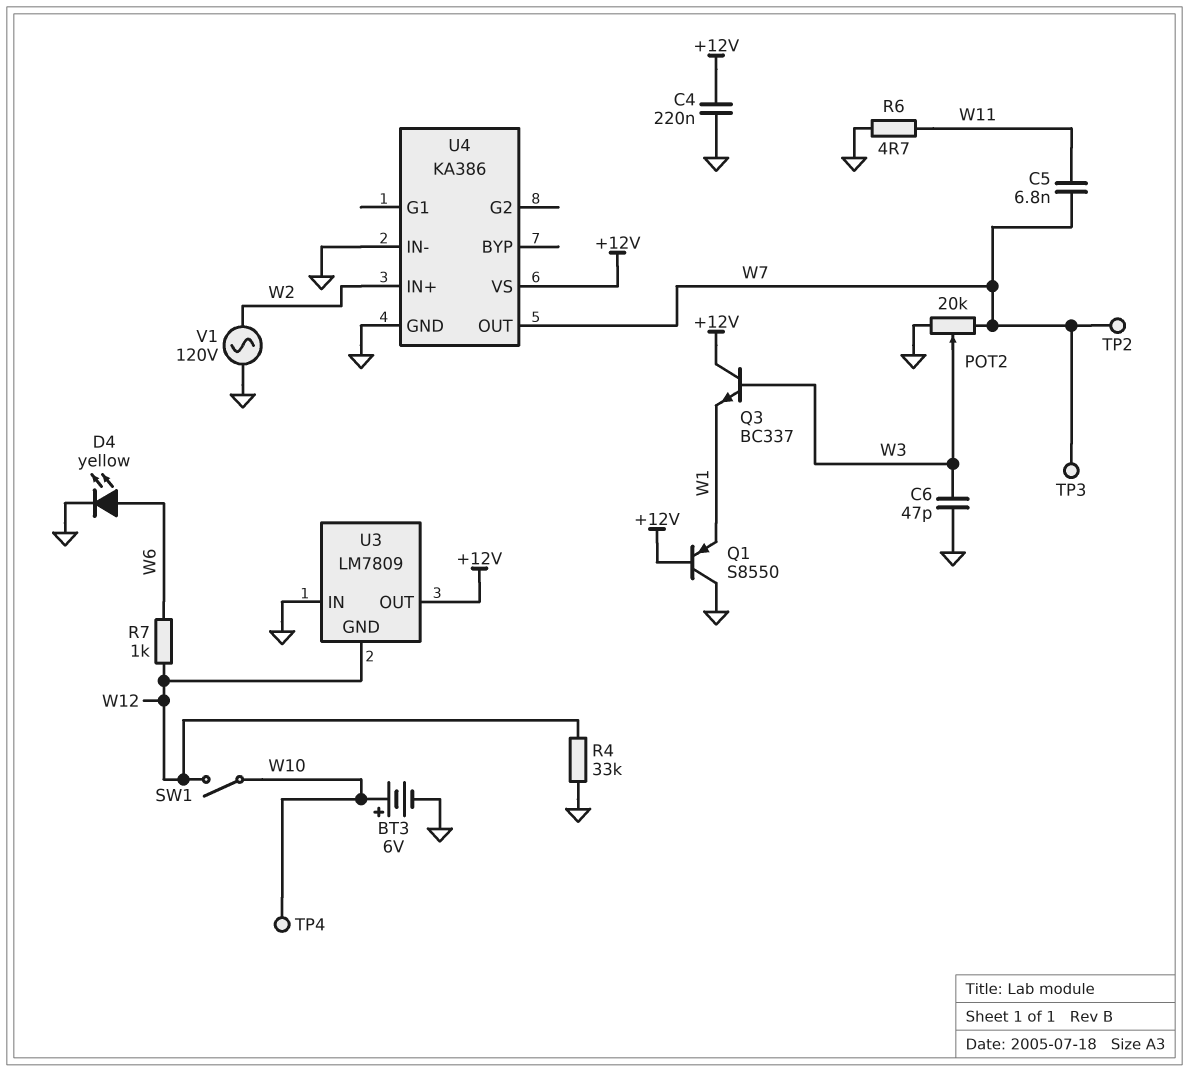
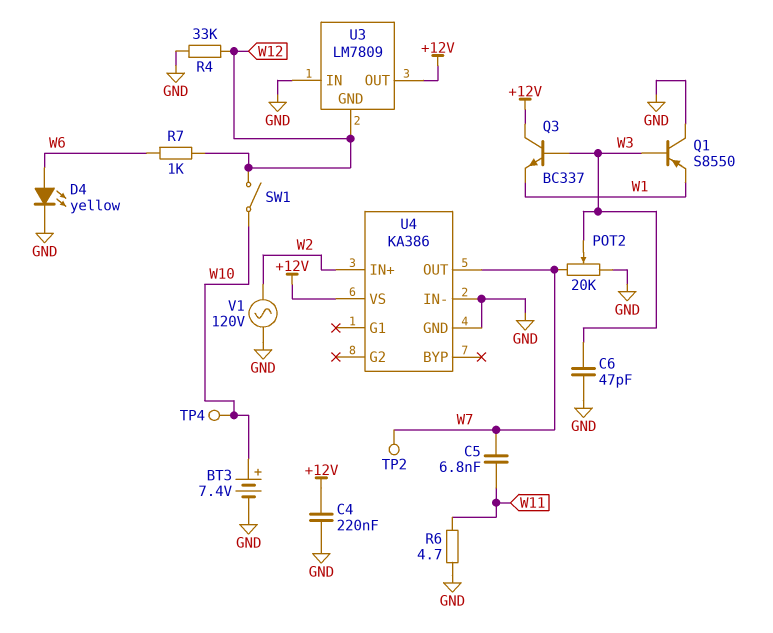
BT3: 6V (plus W10, minus GND) -> 7.4V (plus W10, minus GND)
Q1: PNP S8550 (B +12V, C GND, E W1) -> PNP S8550 (B W3, C GND, E W1)
TP3: test point (W7) -> none

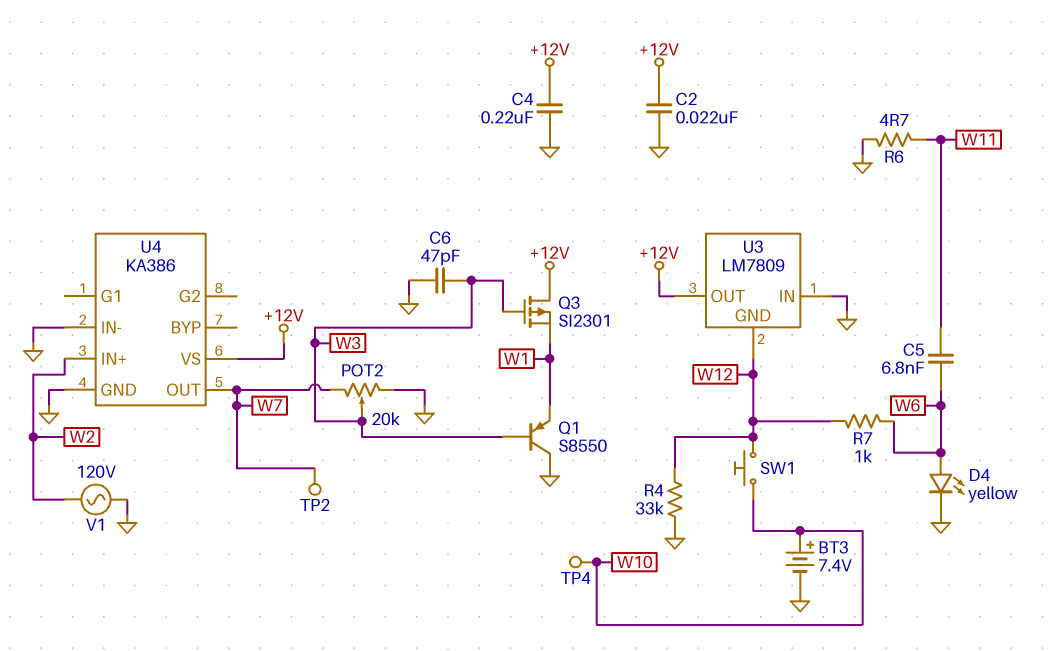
C2: none -> 22nF (+12V, GND)
C5: 6.8nF (W7, W11) -> 6.8nF (W6, W11)
Q3: NPN BC337 (B W3, C +12V, E W1) -> PMOS SI2301 (G W3, D +12V, S W1)
SW1: switch (W10, W12) -> button (W10, W12)

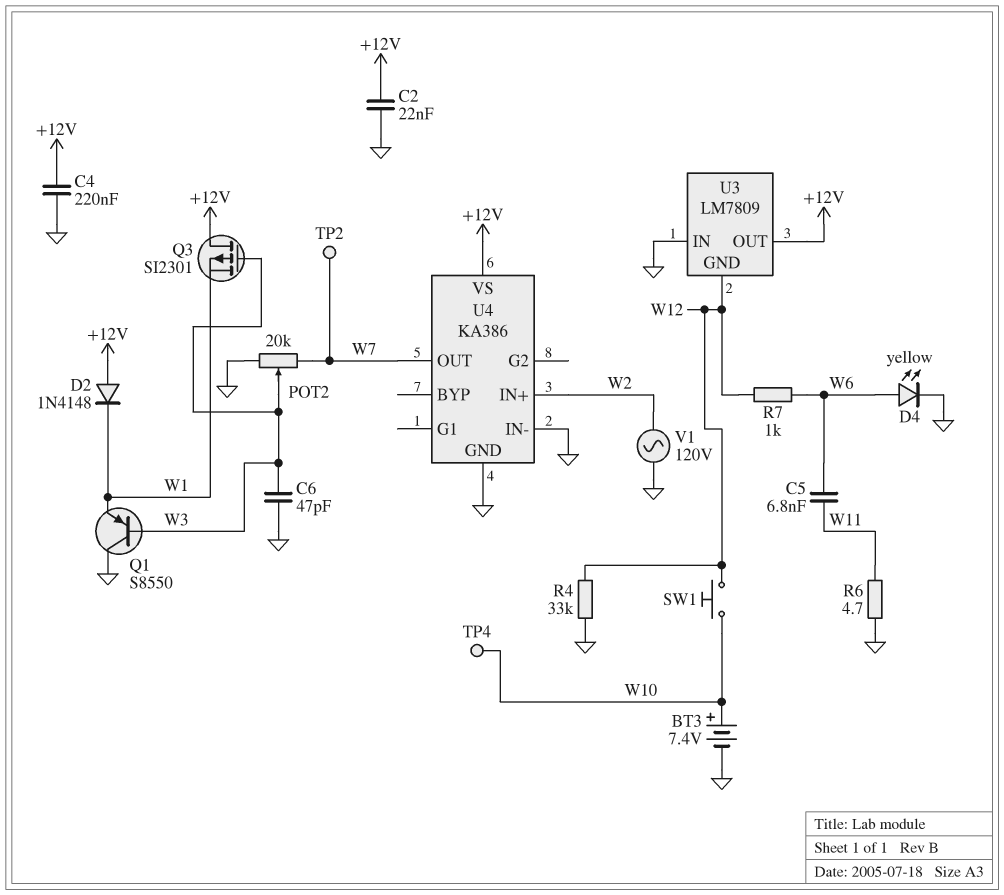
D2: none -> diode 1N4148 (A +12V, K W1)

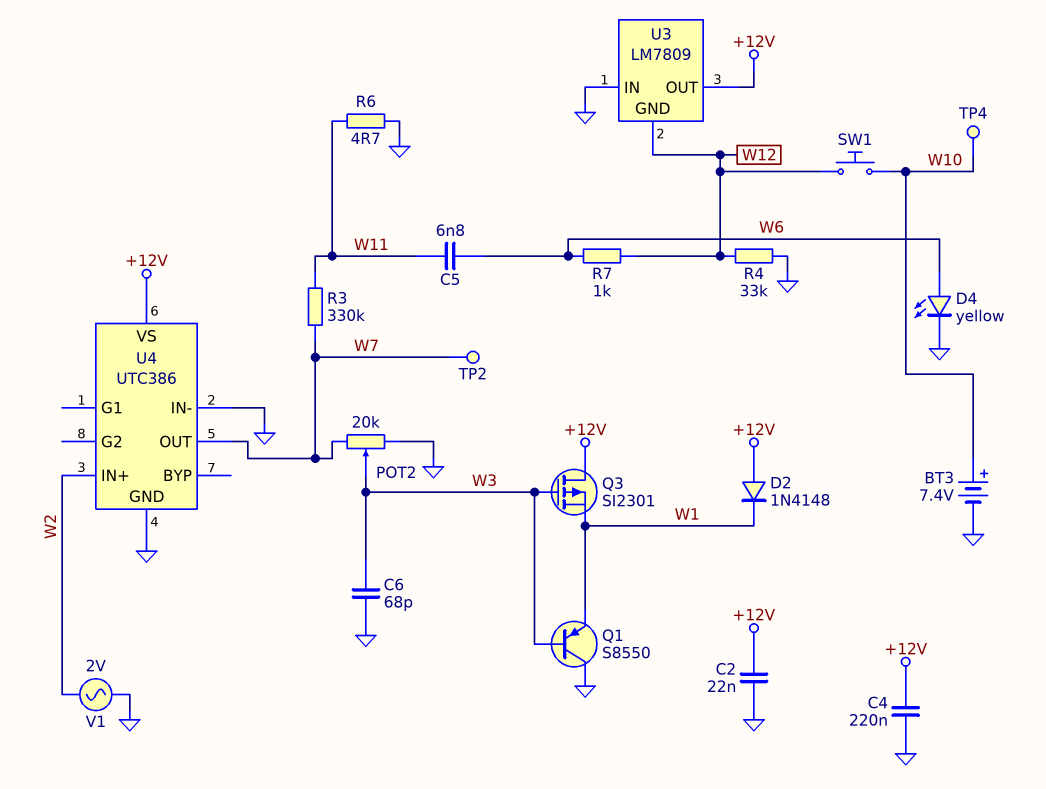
C6: 47pF (GND, W3) -> 68pF (GND, W3)
R3: none -> 330k (W7, W11)
U4: KA386 -> UTC386
V1: AC 120V (GND, W2) -> AC 2V (GND, W2)

